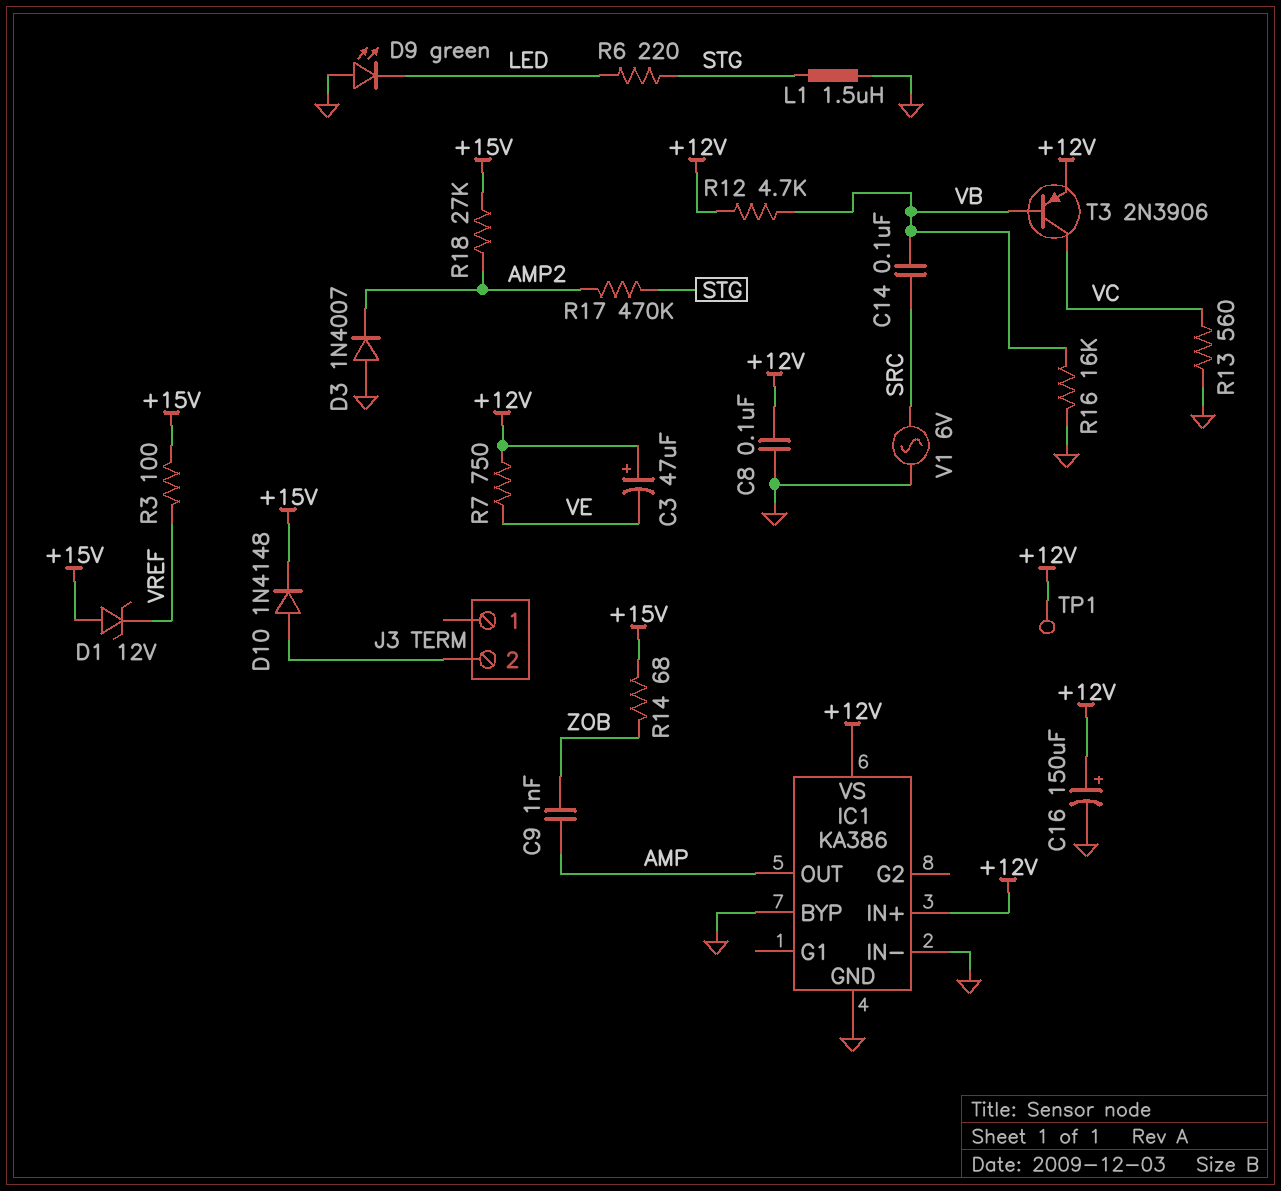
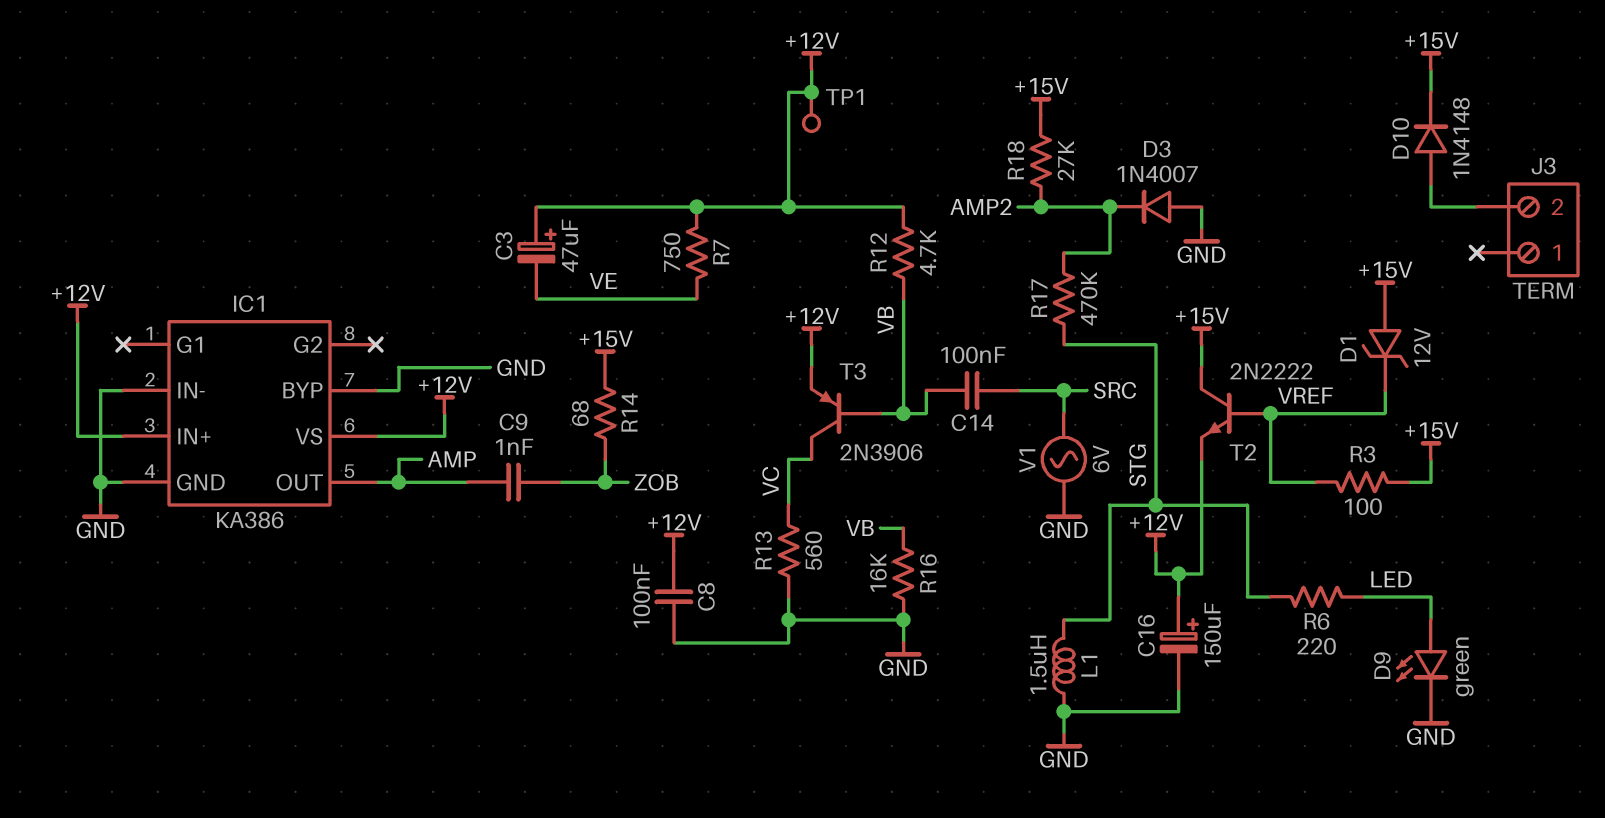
D9: LED green (A GND, K LED) -> LED green (A LED, K GND)
T2: none -> NPN 2N2222 (B VREF, C +15V, E +12V)

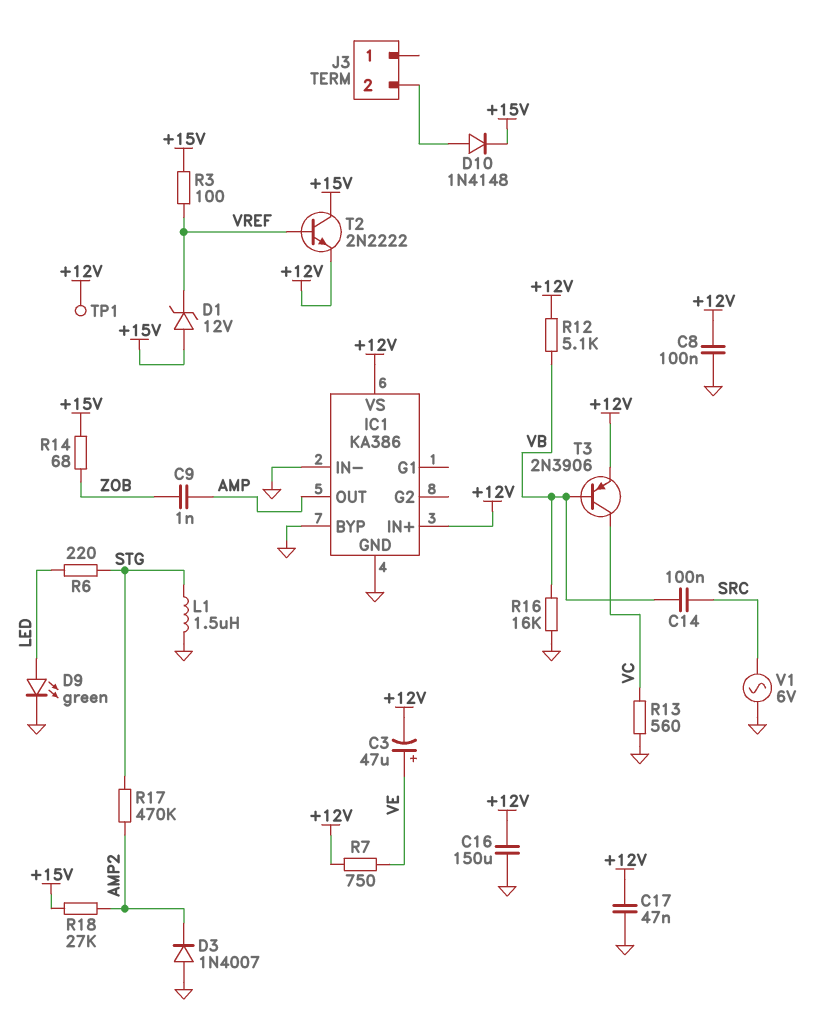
C3: 47uF (plus +12V, minus VE) -> 47uF (plus VE, minus +12V)
C16: 150uF (plus +12V, minus GND) -> 150uF (+12V, GND)
C17: none -> 47nF (+12V, GND)
R12: 4.7k (+12V, VB) -> 5.1k (+12V, VB)

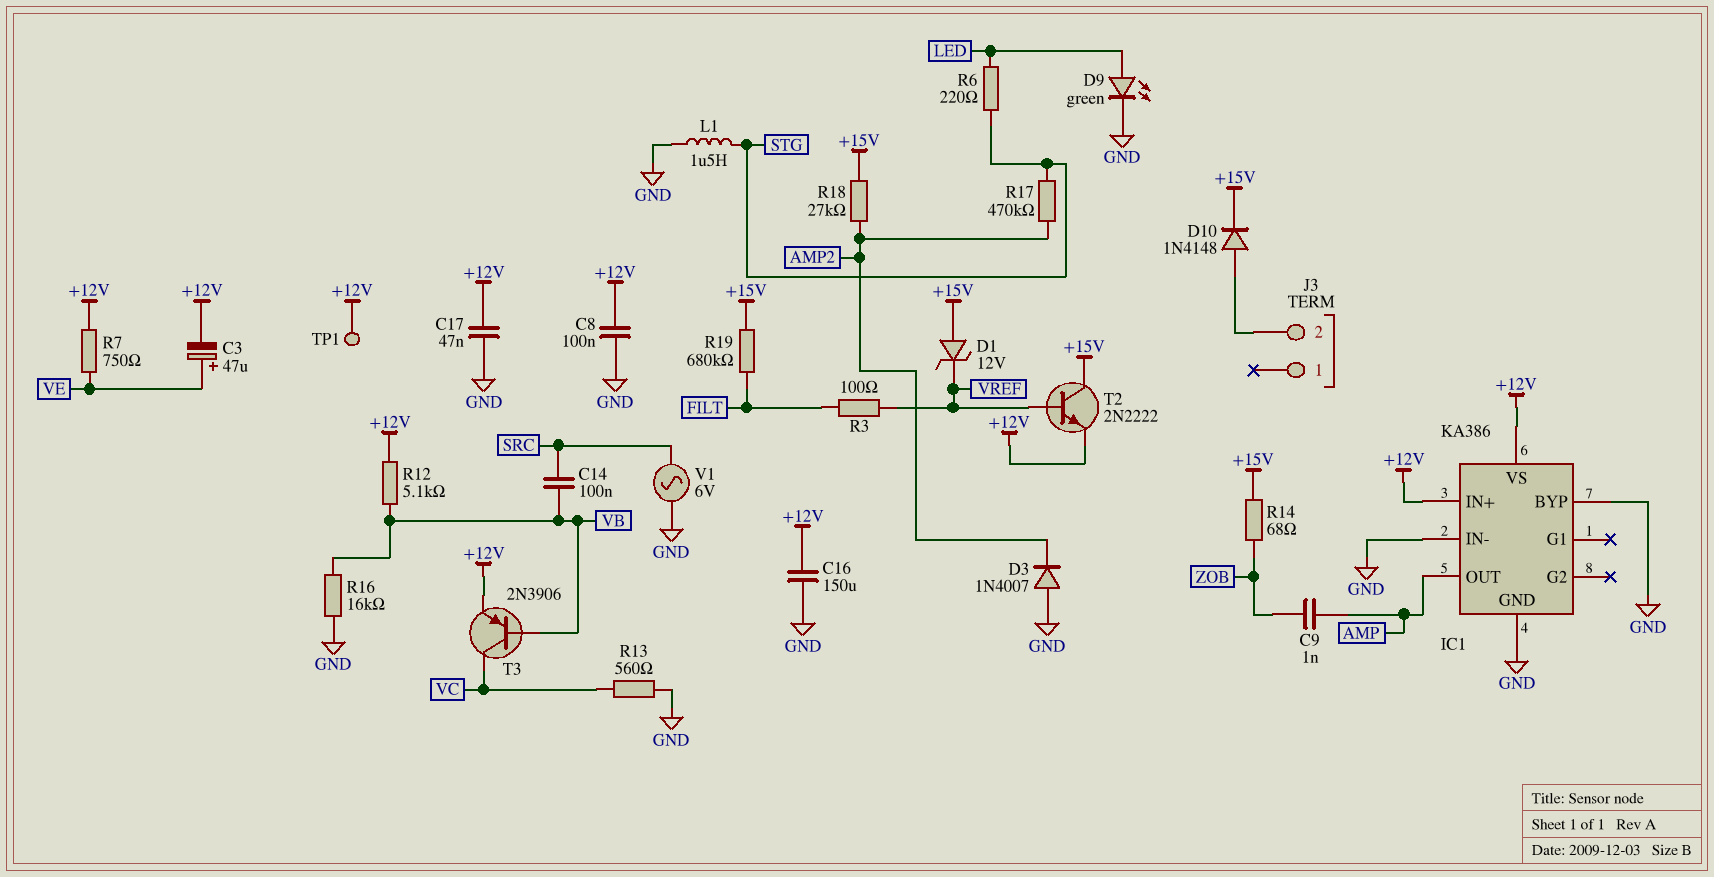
R3: 100 (+15V, VREF) -> 100 (FILT, VREF)
R19: none -> 680k (+15V, FILT)

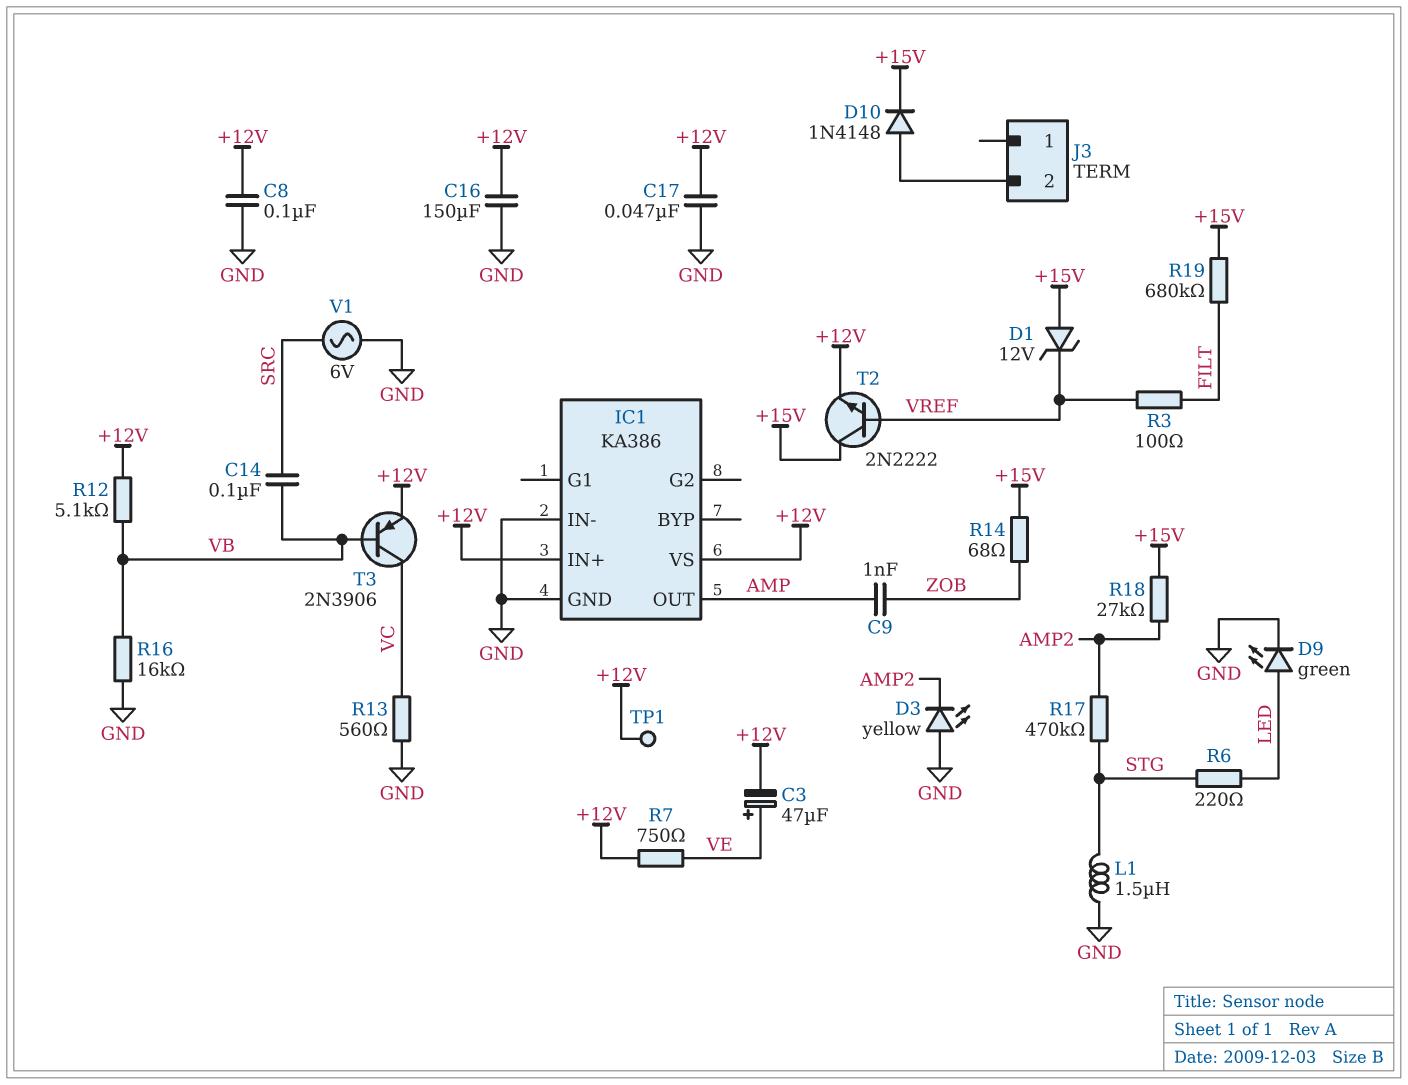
D3: diode 1N4007 (A GND, K AMP2) -> LED yellow (A GND, K AMP2)
IC1 pin BYP: GND -> none

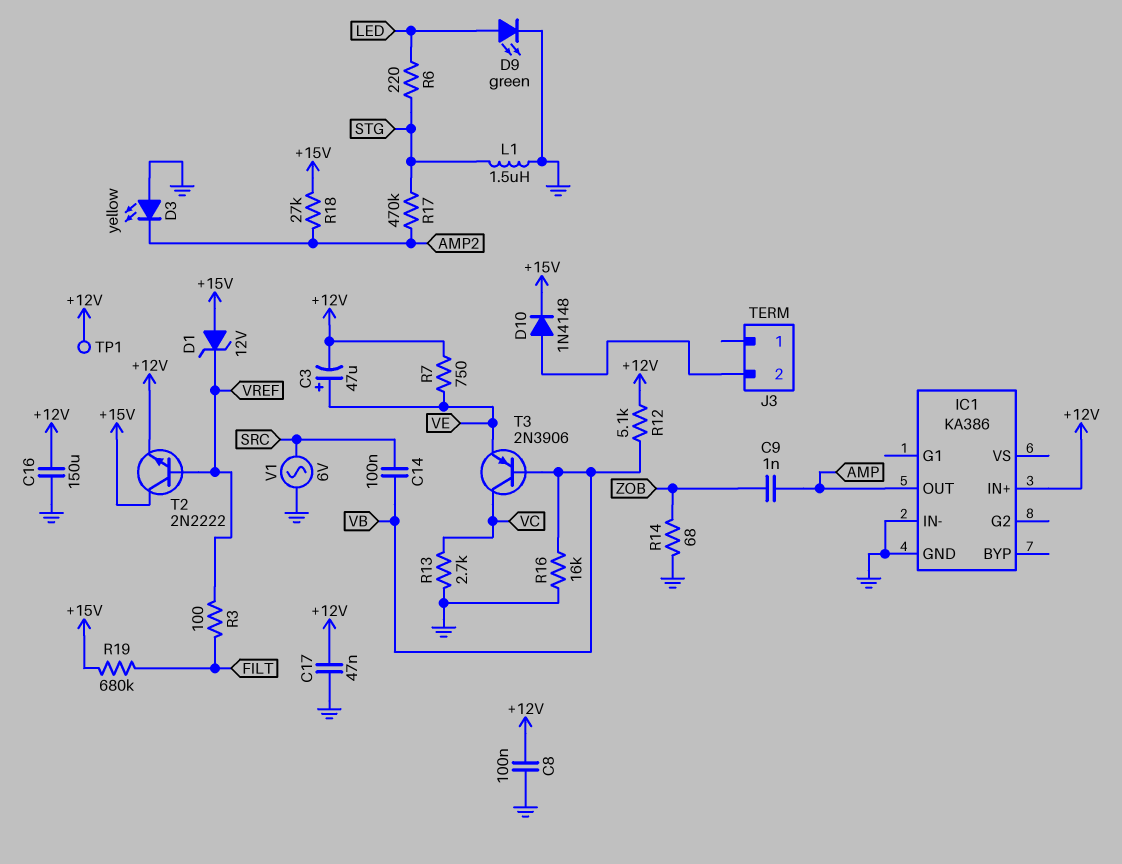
IC1 pin VS: +12V -> none
R13: 560 (GND, VC) -> 2.7k (GND, VC)
R14: 68 (+15V, ZOB) -> 68 (GND, ZOB)
T3: PNP 2N3906 (B VB, C VC, E +12V) -> PNP 2N3906 (B VB, C VC, E VE)

